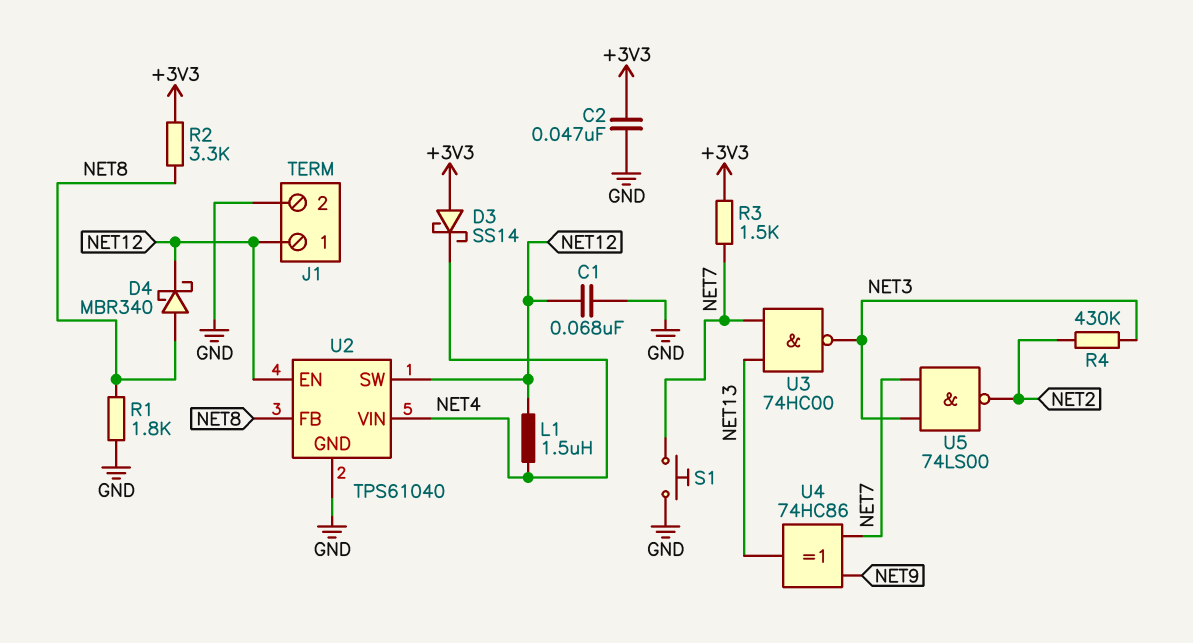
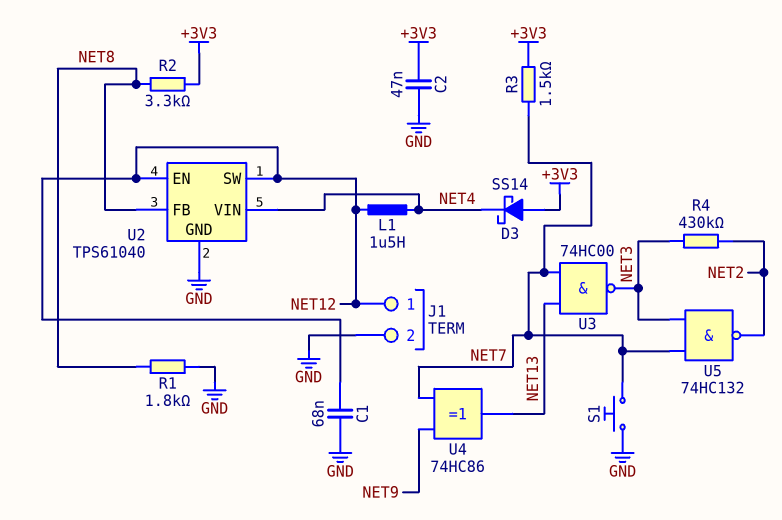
D4: schottky MBR340 (A NET8, K NET12) -> none
U5: NAND 74LS00 (in NET3, in NET7, out NET2) -> NAND 74HC132 (in NET3, in NET7, out NET2)

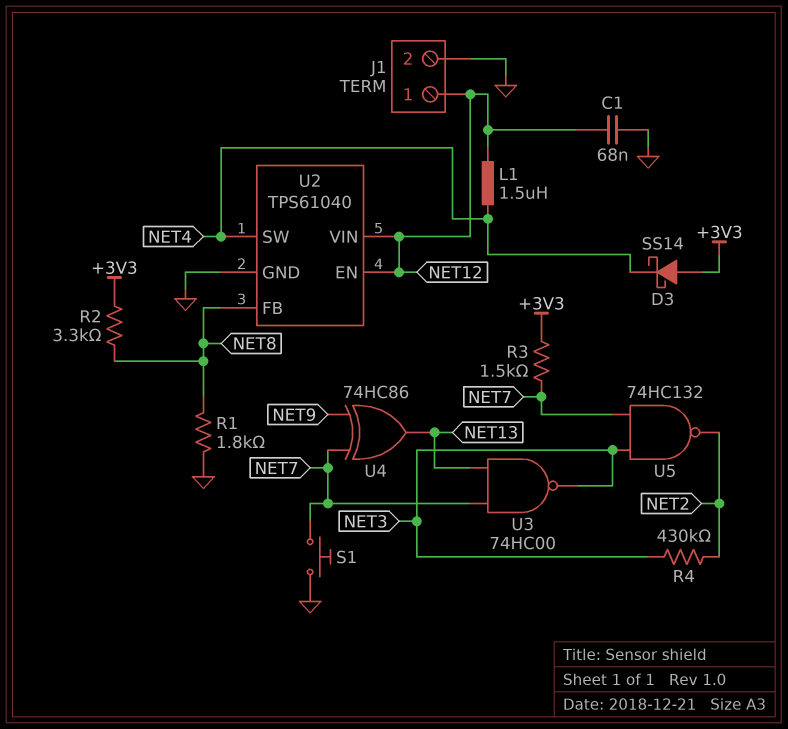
C2: 47nF (+3V3, GND) -> none
U2 pin SW: NET12 -> NET4
U2 pin VIN: NET4 -> NET12

